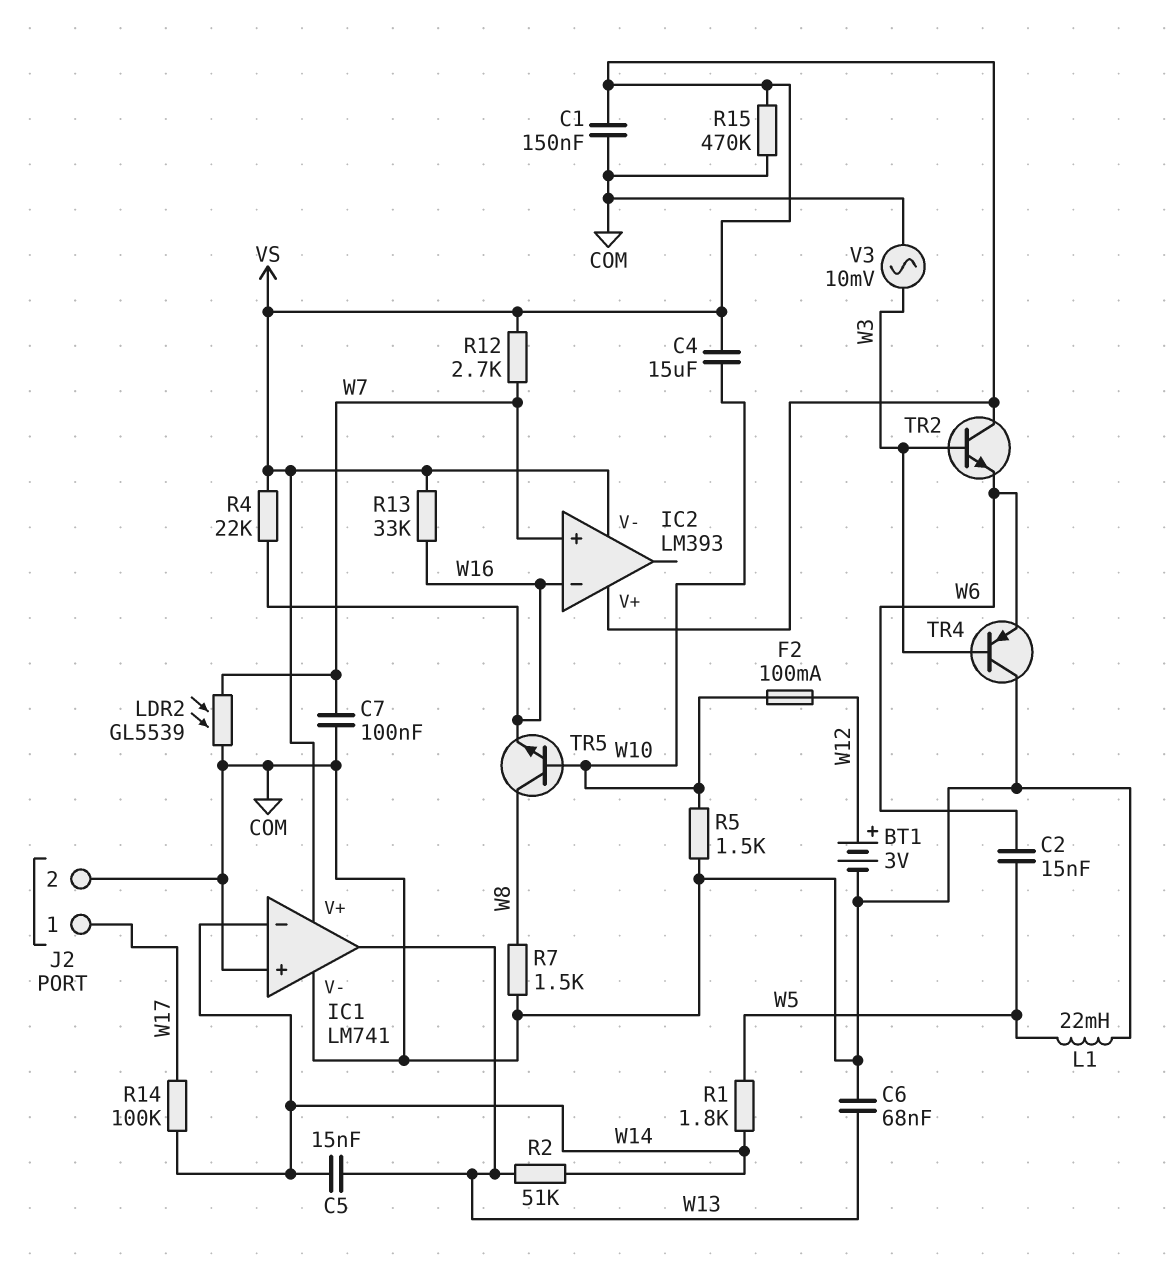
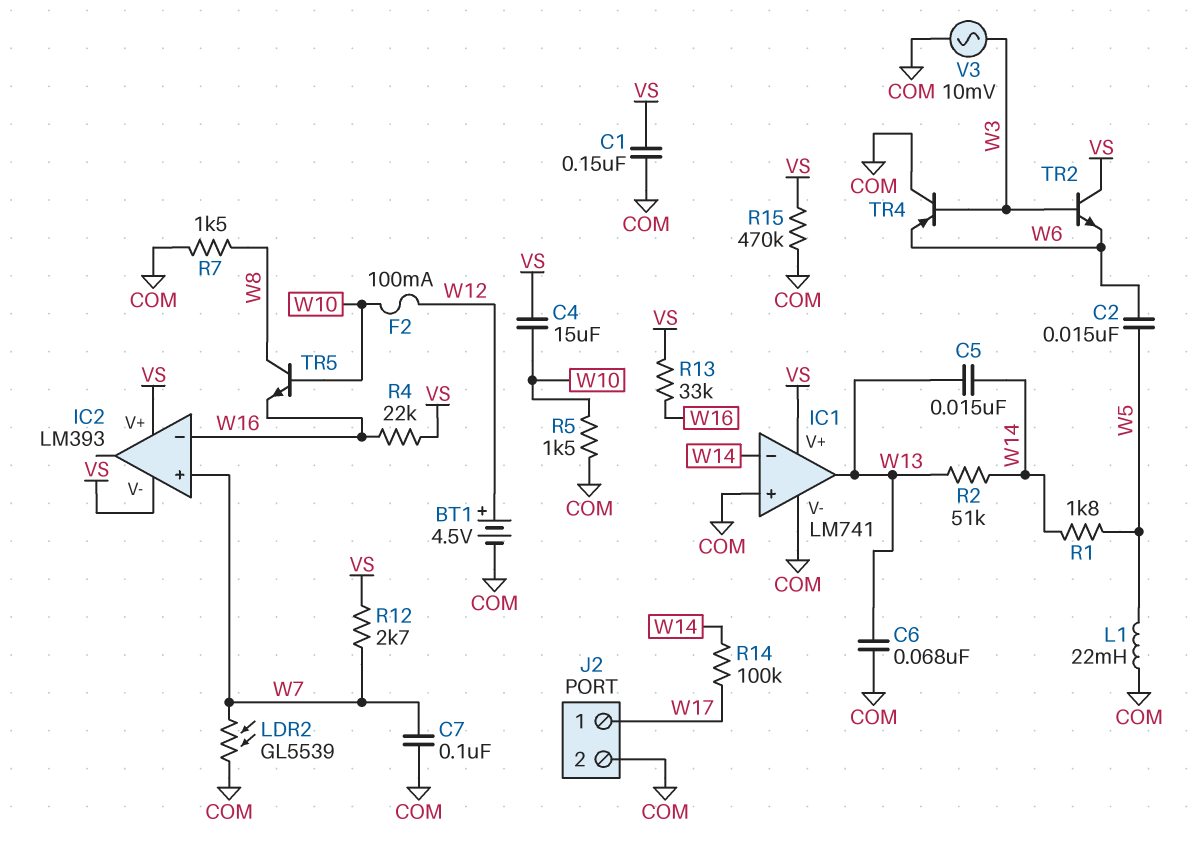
BT1: 3V (plus W12, minus COM) -> 4.5V (plus W12, minus COM)

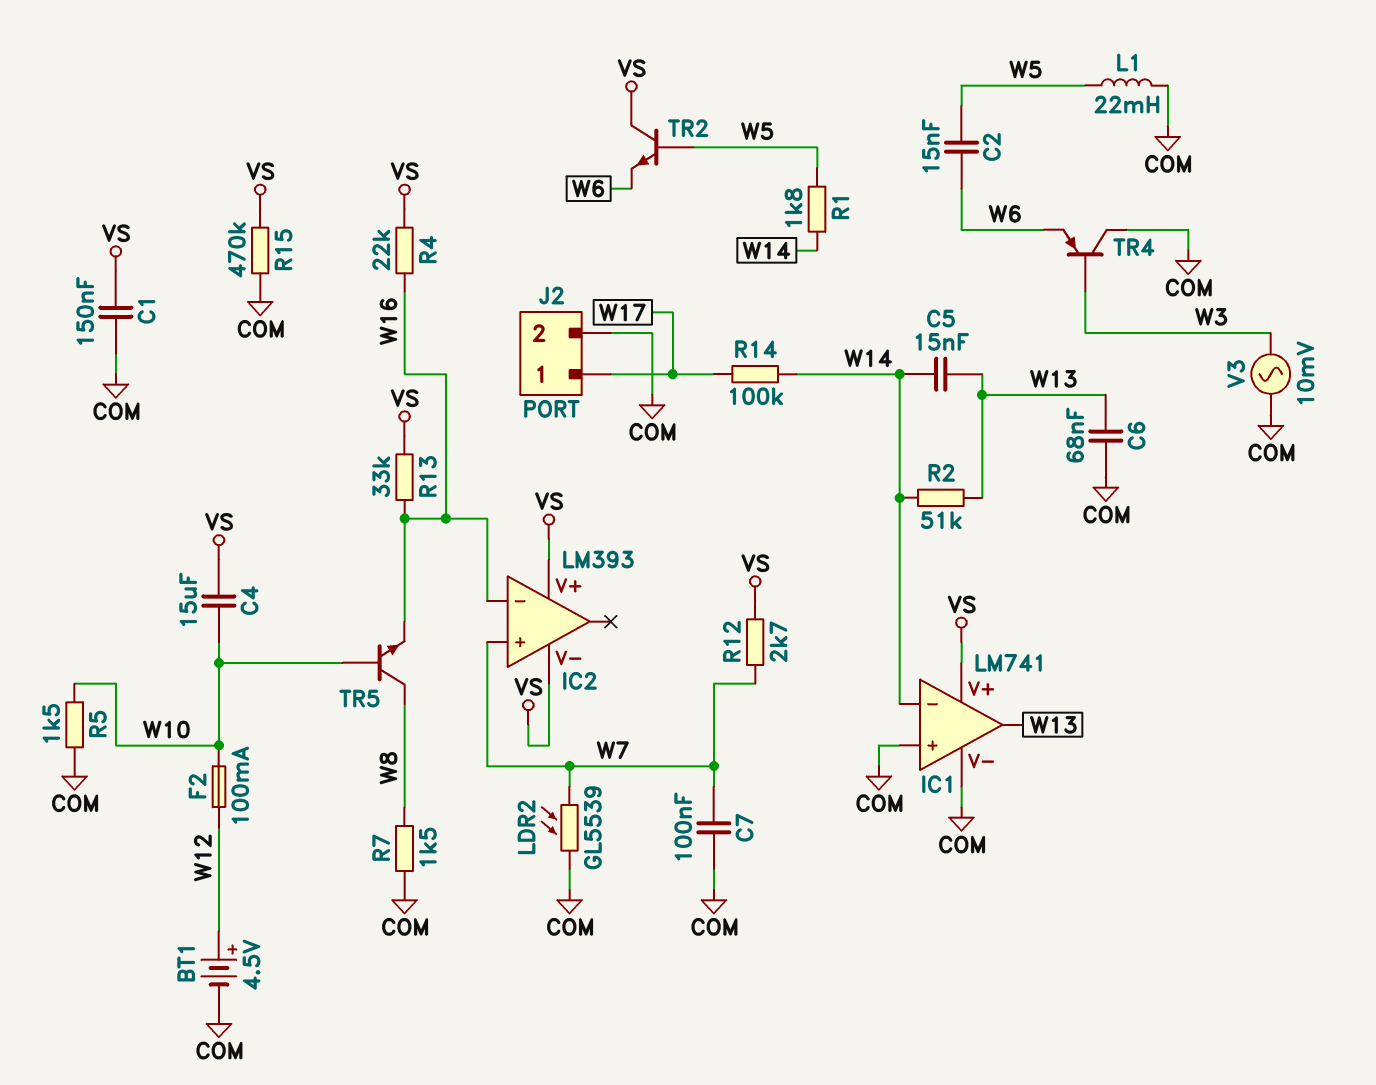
TR2: NPN (B W3, C VS, E W6) -> NPN (B W5, C VS, E W6)

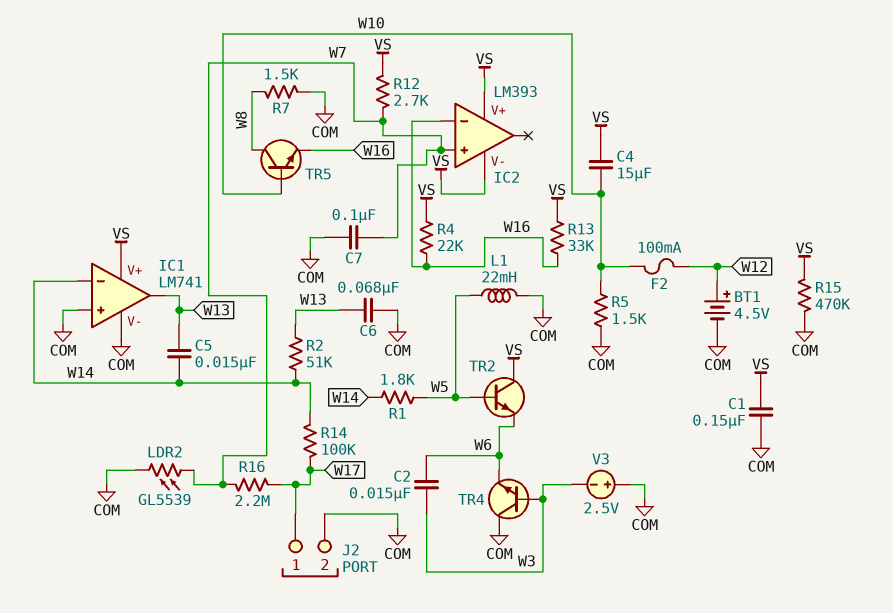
C2: 15nF (W5, W6) -> 15nF (W3, W6)
R16: none -> 2.2M (W7, W17)
TR4: PNP (B W3, C COM, E W6) -> NPN (B W3, C COM, E W6)
V3: AC 10mV (COM, W3) -> 2.5V (plus COM, minus W3)

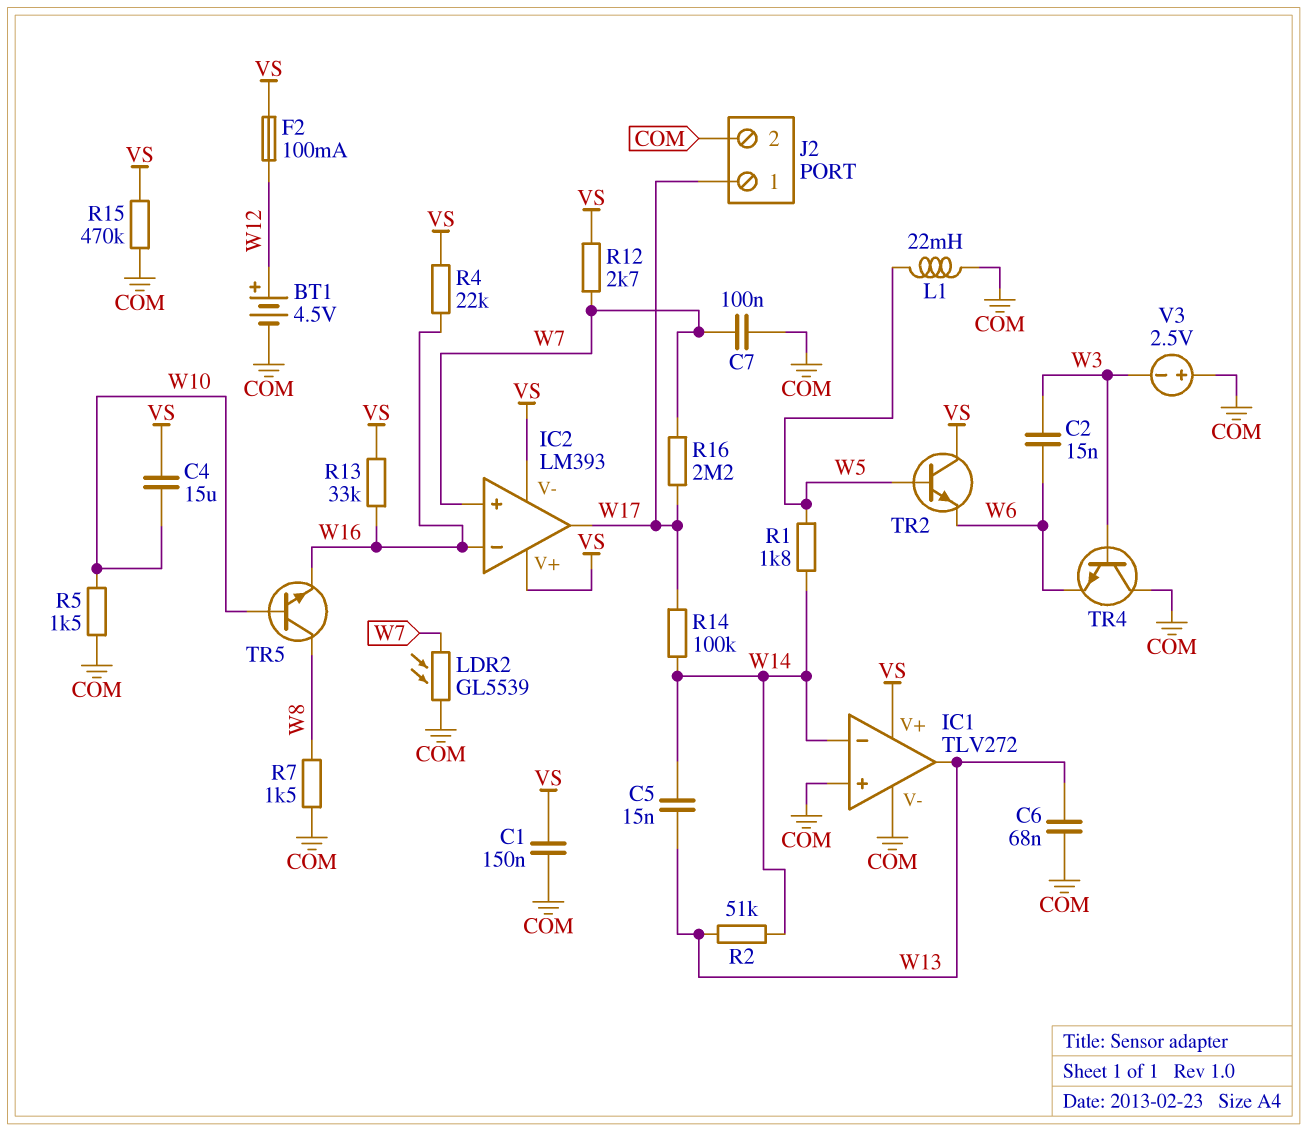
F2: 100mA (W10, W12) -> 100mA (VS, W12)
IC1: LM741 -> TLV272
IC2 pin out: none -> W17

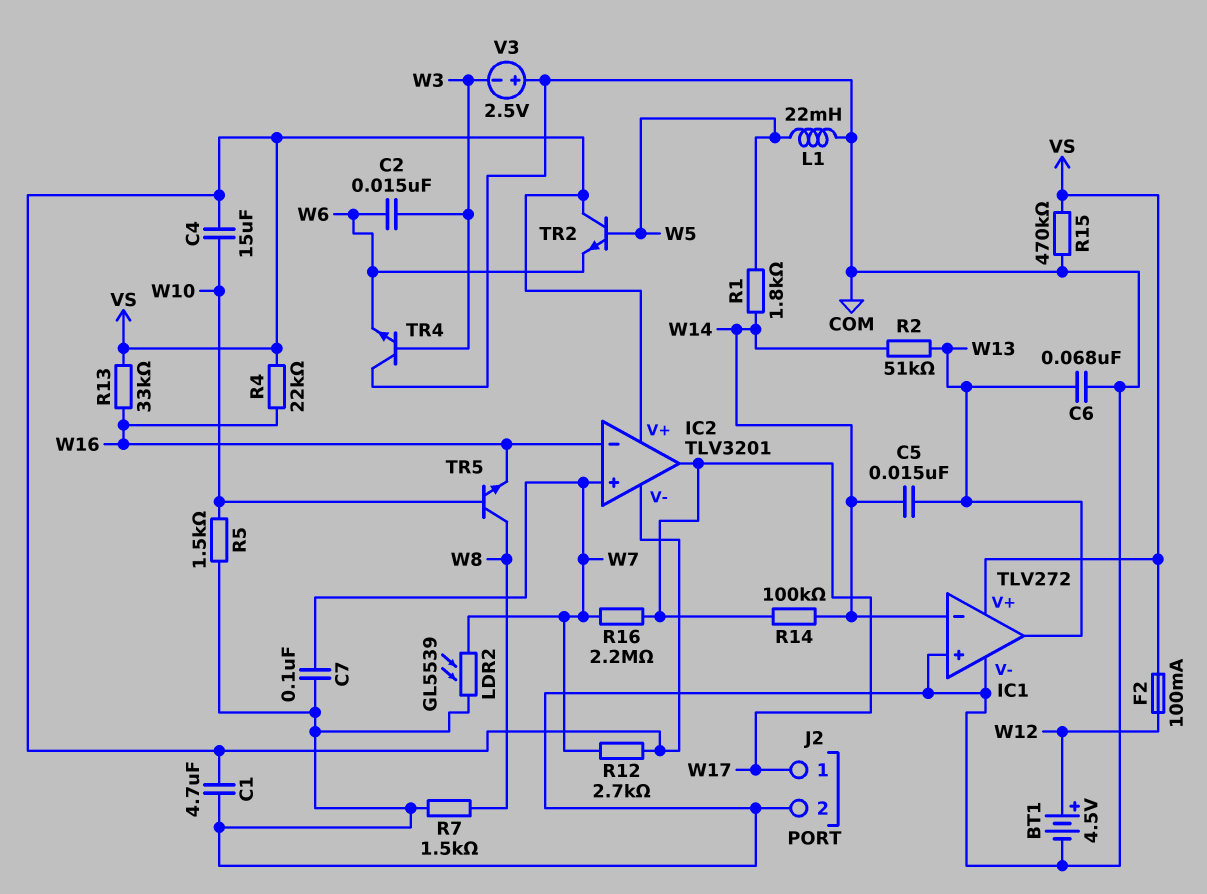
C1: 150nF (COM, VS) -> 4.7uF (COM, VS)
IC2: LM393 -> TLV3201

